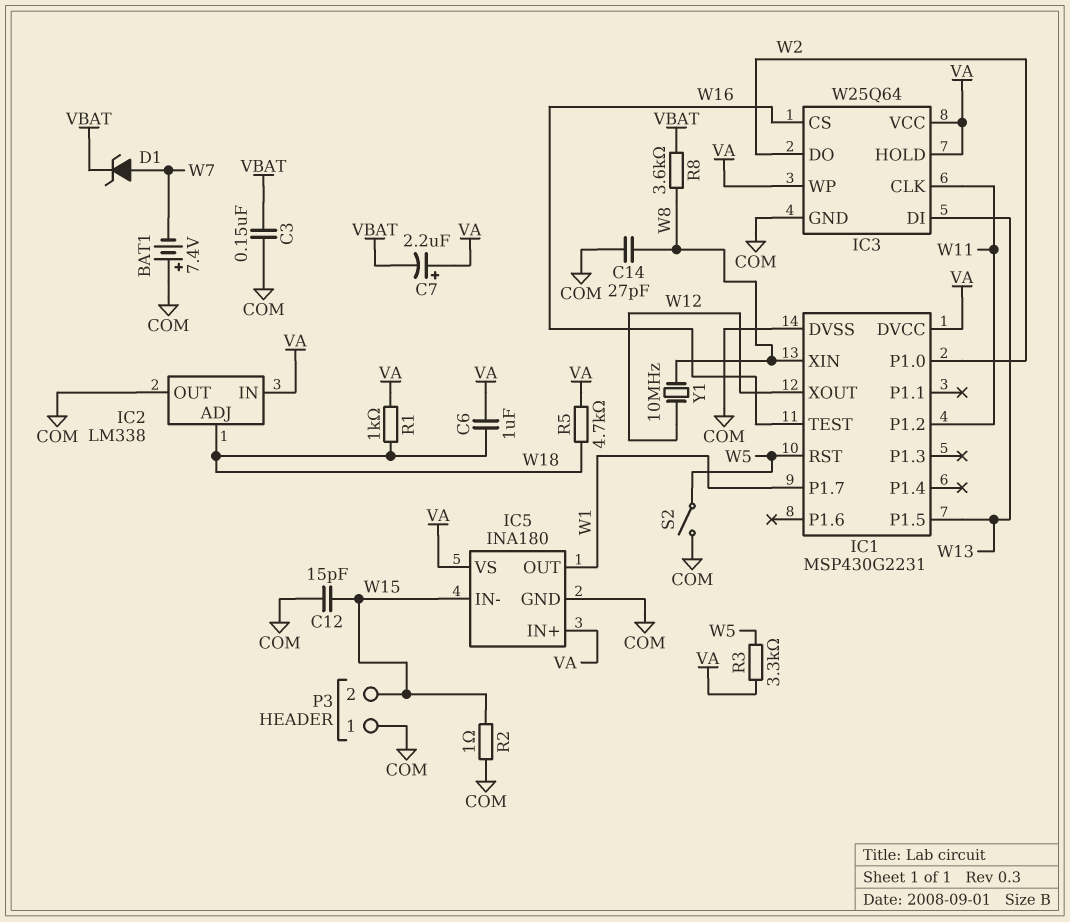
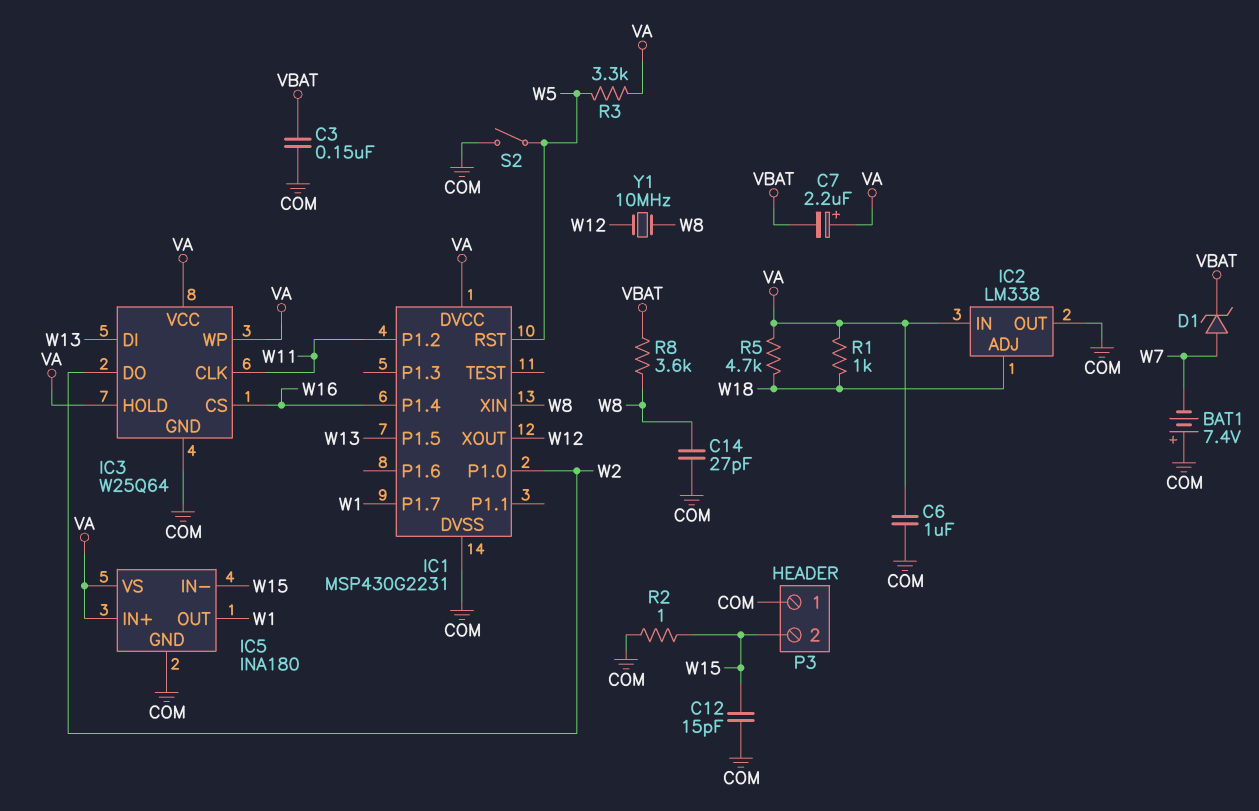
C6: 1uF (VA, W18) -> 1uF (COM, VA)
IC1 pin P1.4: none -> W16
IC1 pin TEST: W16 -> none

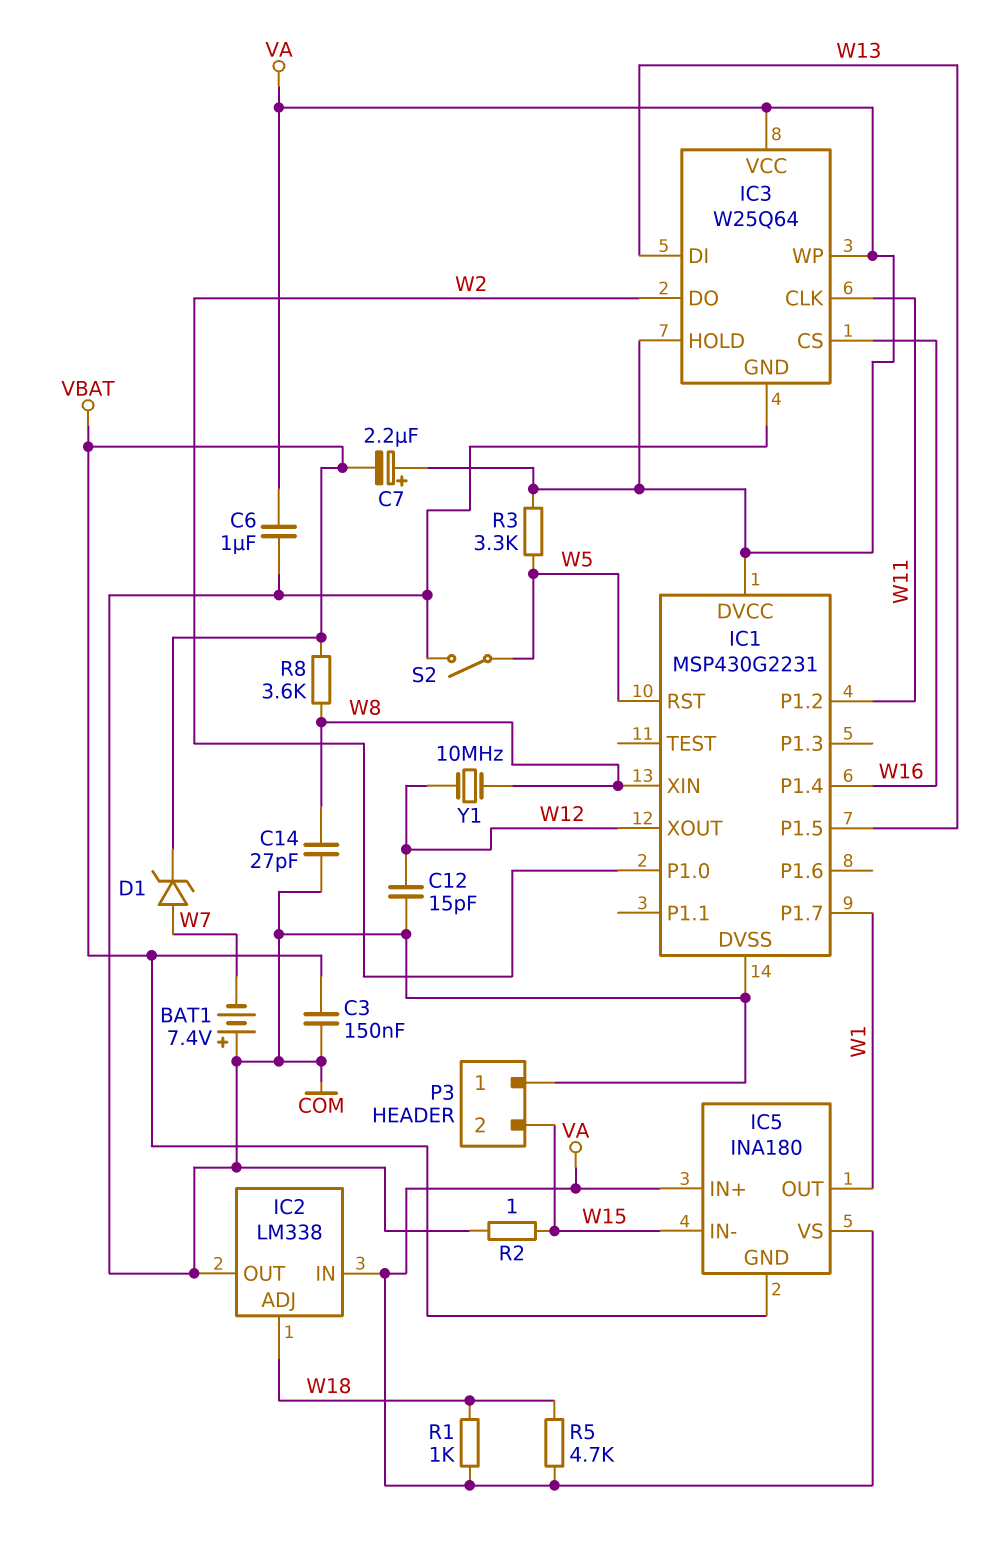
C12: 15pF (COM, W15) -> 15pF (COM, W12)
IC5 pin GND: COM -> VBAT

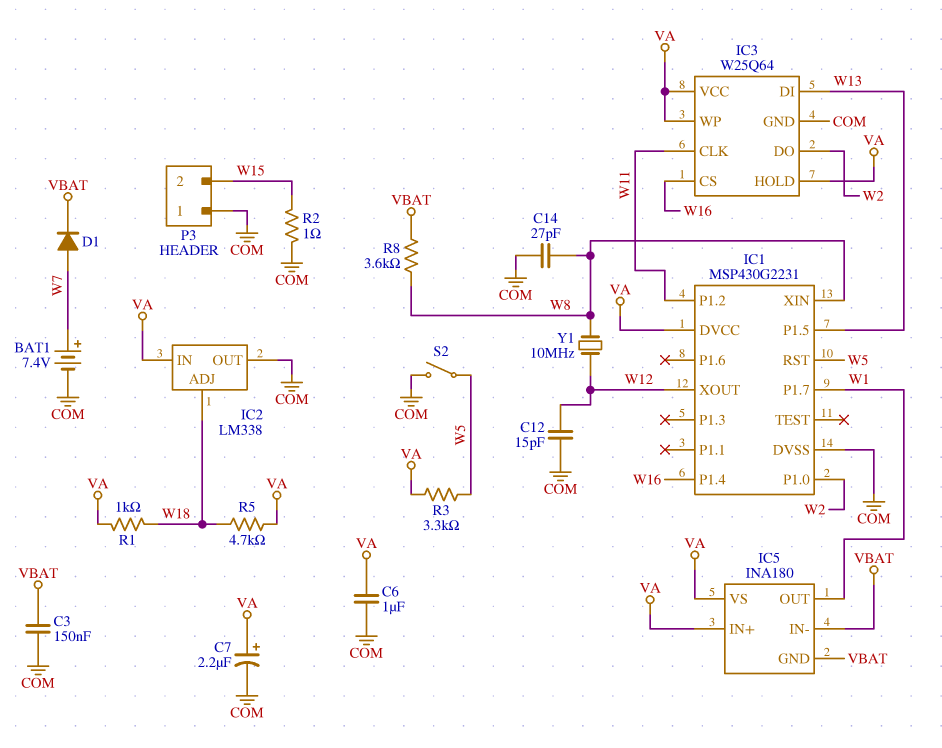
BAT1: 7.4V (plus COM, minus W7) -> 7.4V (plus W7, minus COM)
C7: 2.2uF (plus VA, minus VBAT) -> 2.2uF (plus VA, minus COM)
D1: zener (A W7, K VBAT) -> diode (A W7, K VBAT)
IC5 pin IN-: W15 -> VBAT

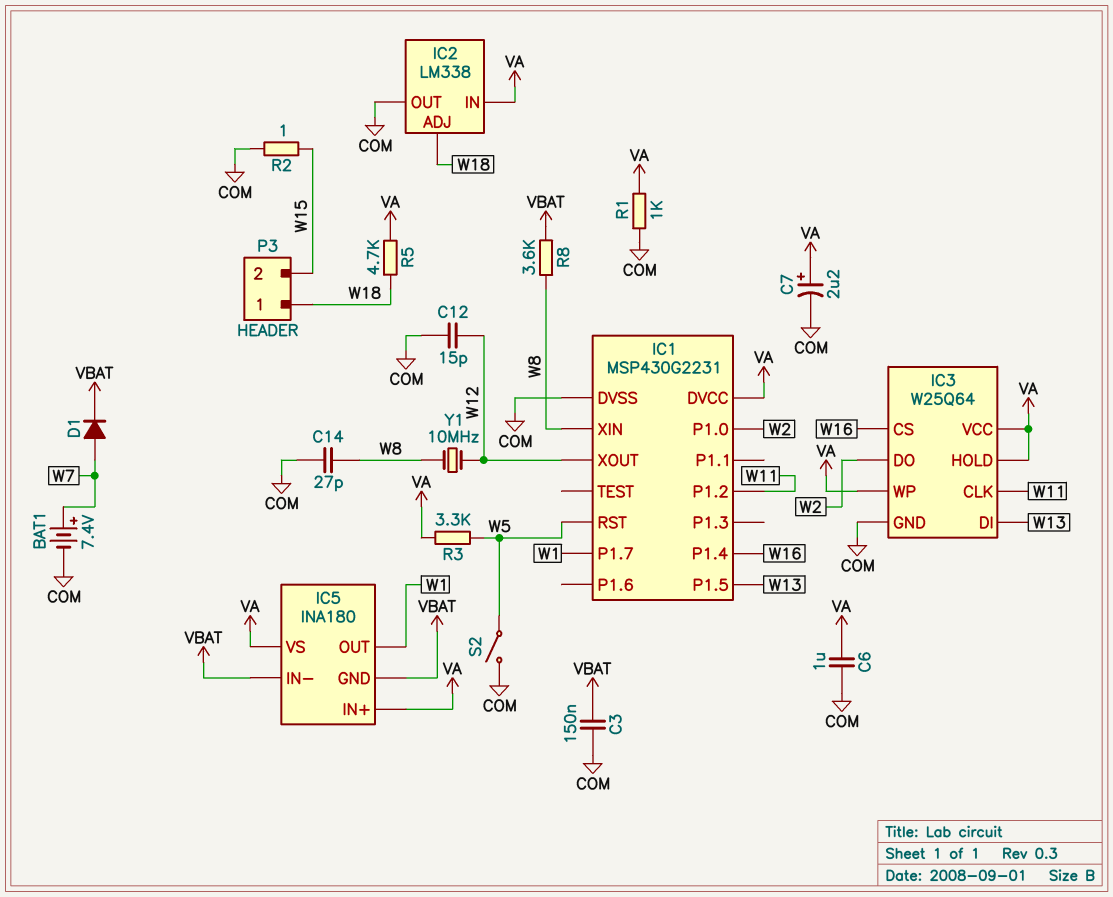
P3 pin 1: COM -> W18
R1: 1k (VA, W18) -> 1k (COM, VA)

